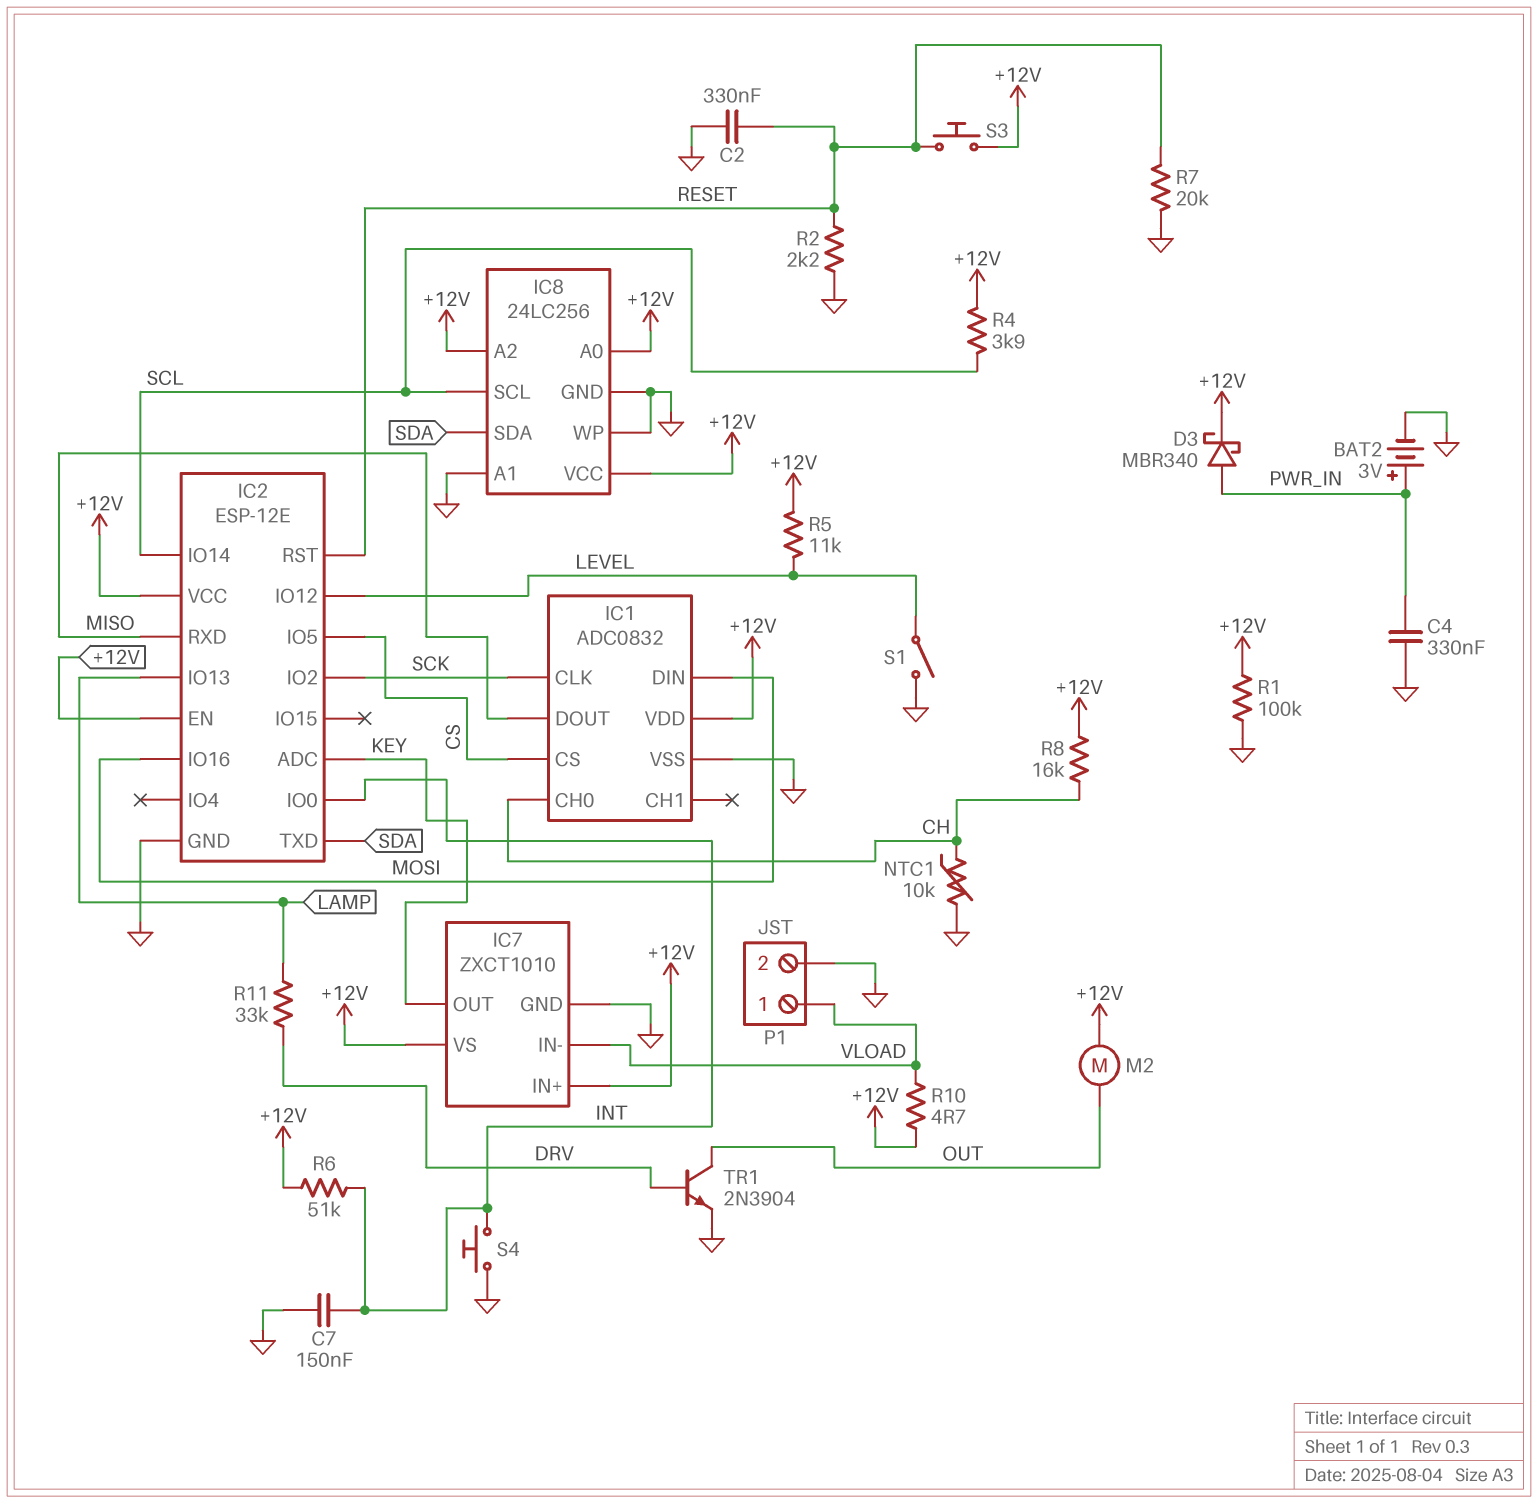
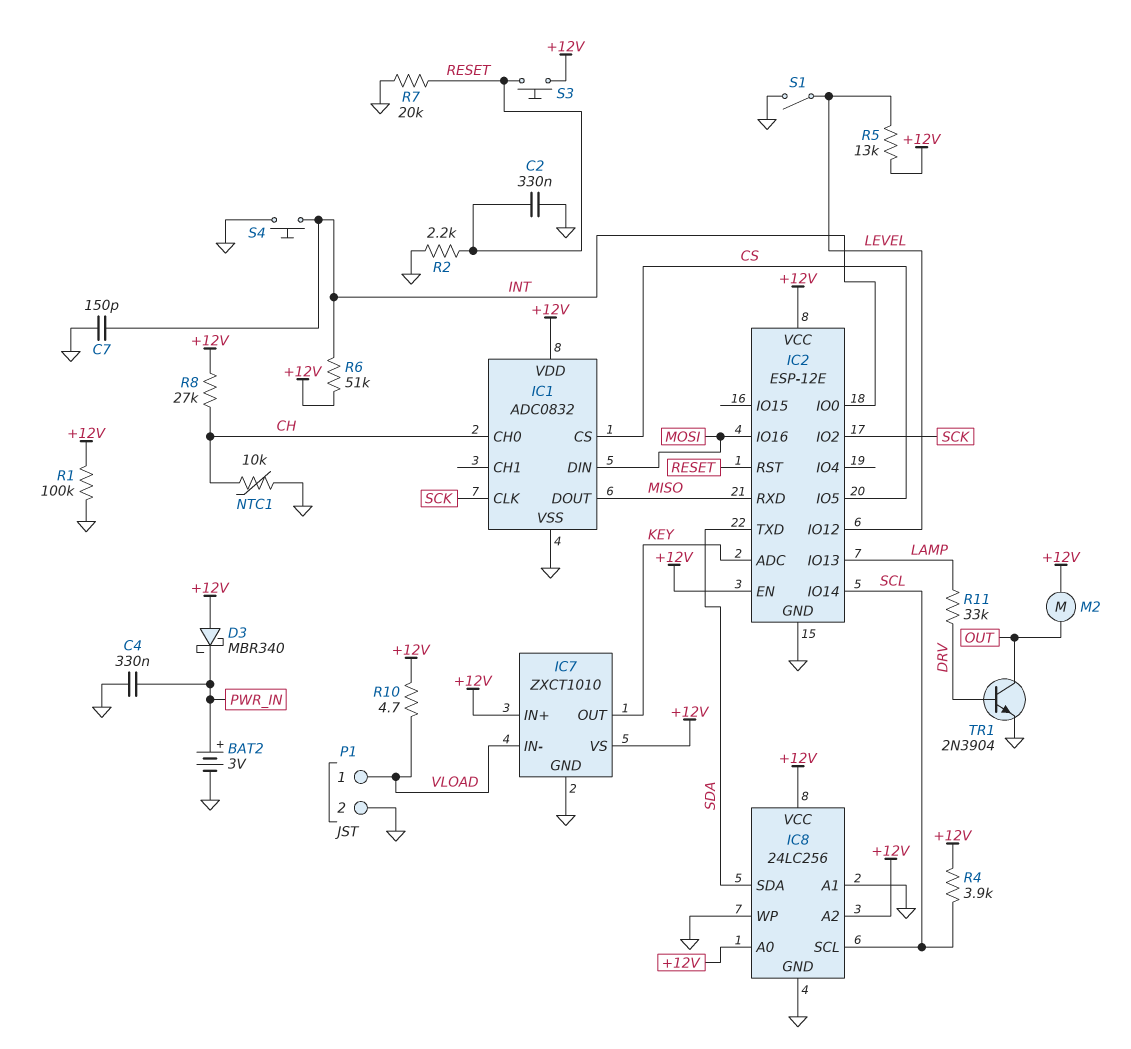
C7: 150nF (GND, INT) -> 150pF (GND, INT)
D3: schottky MBR340 (A PWR_IN, K +12V) -> schottky MBR340 (A +12V, K PWR_IN)
R5: 11k (+12V, LEVEL) -> 13k (+12V, LEVEL)
R8: 16k (+12V, CH) -> 27k (+12V, CH)

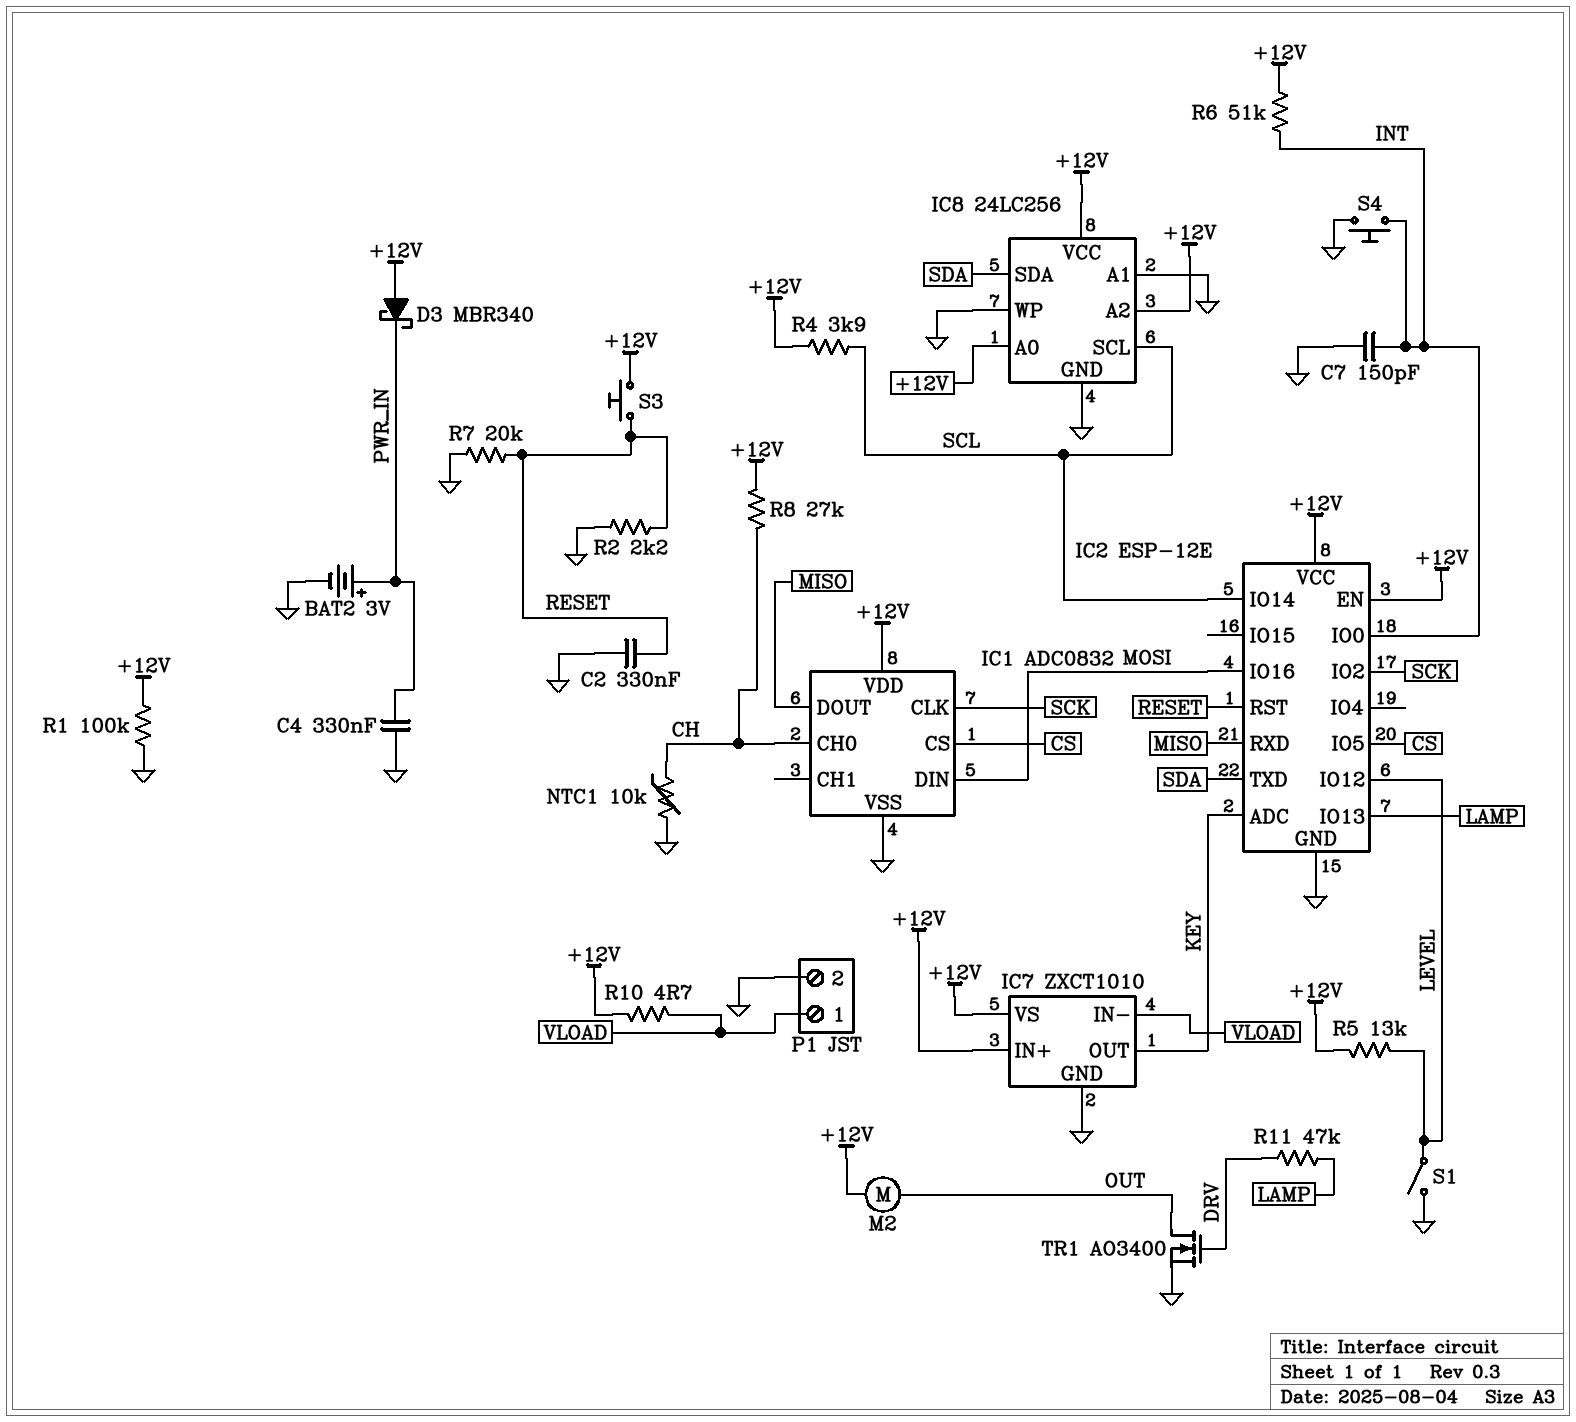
R11: 33k (DRV, LAMP) -> 47k (DRV, LAMP)
TR1: NPN 2N3904 (B DRV, C OUT, E GND) -> NMOS AO3400 (G DRV, D OUT, S GND)

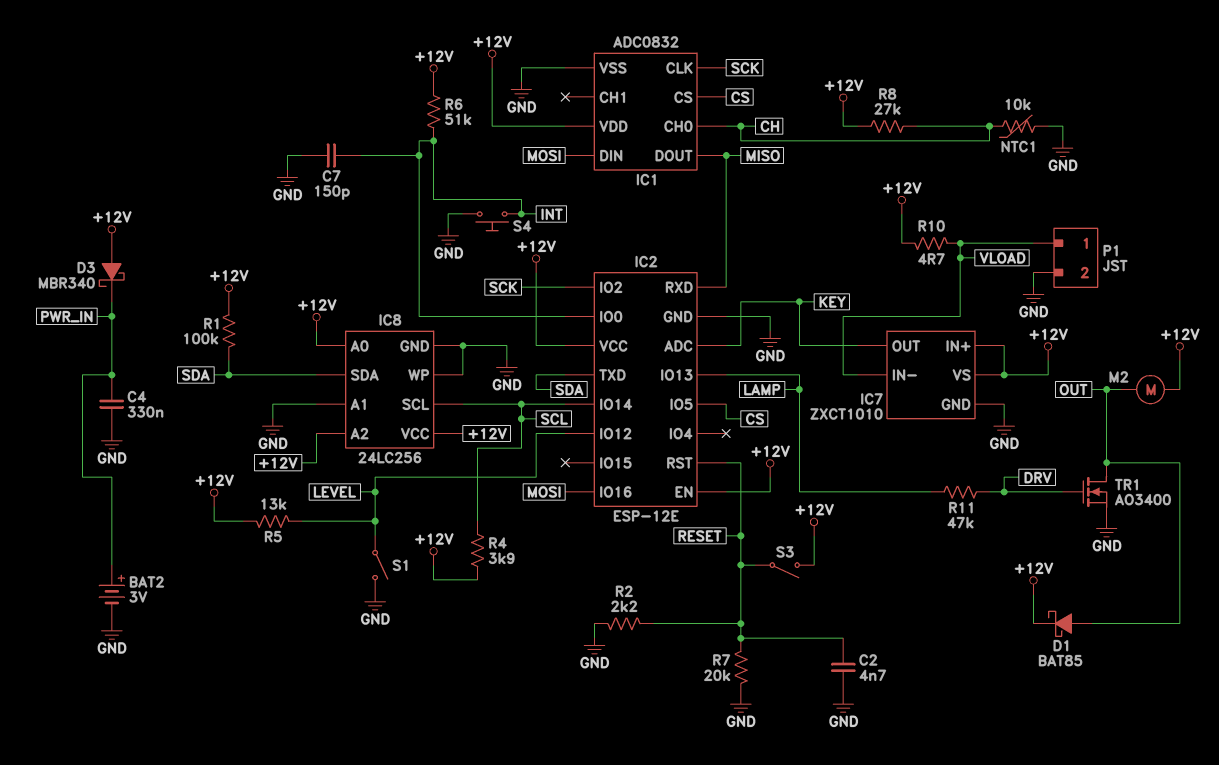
C2: 330nF (GND, RESET) -> 4.7nF (GND, RESET)
D1: none -> schottky BAT85 (A OUT, K +12V)
R1: 100k (+12V, GND) -> 100k (+12V, SDA)
S3: button (+12V, RESET) -> switch (+12V, RESET)

